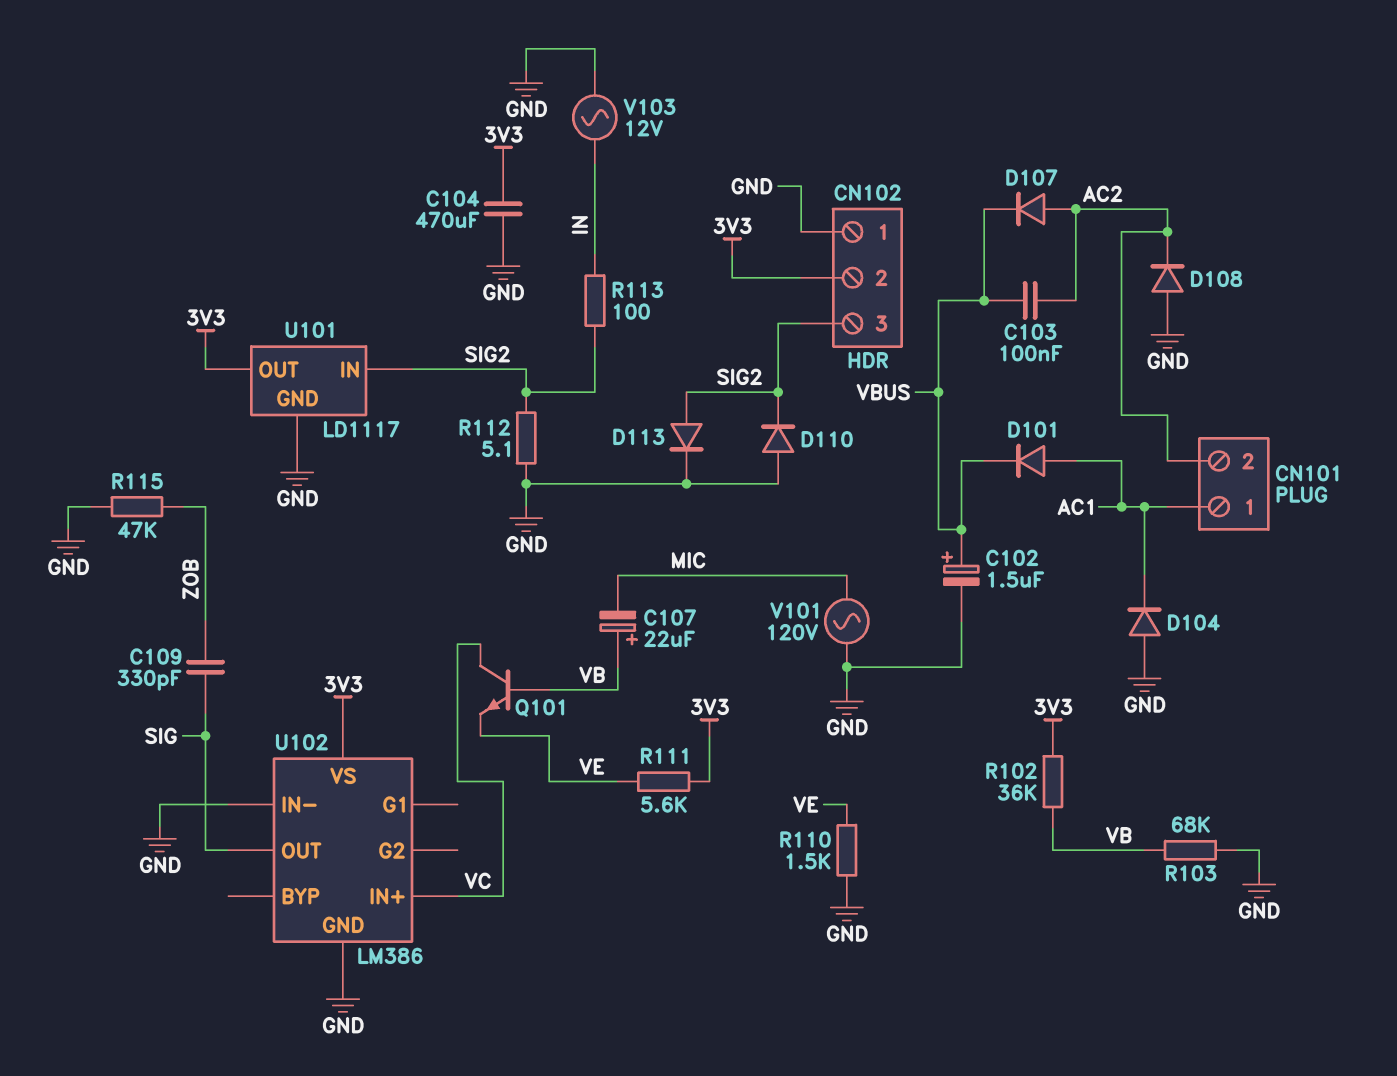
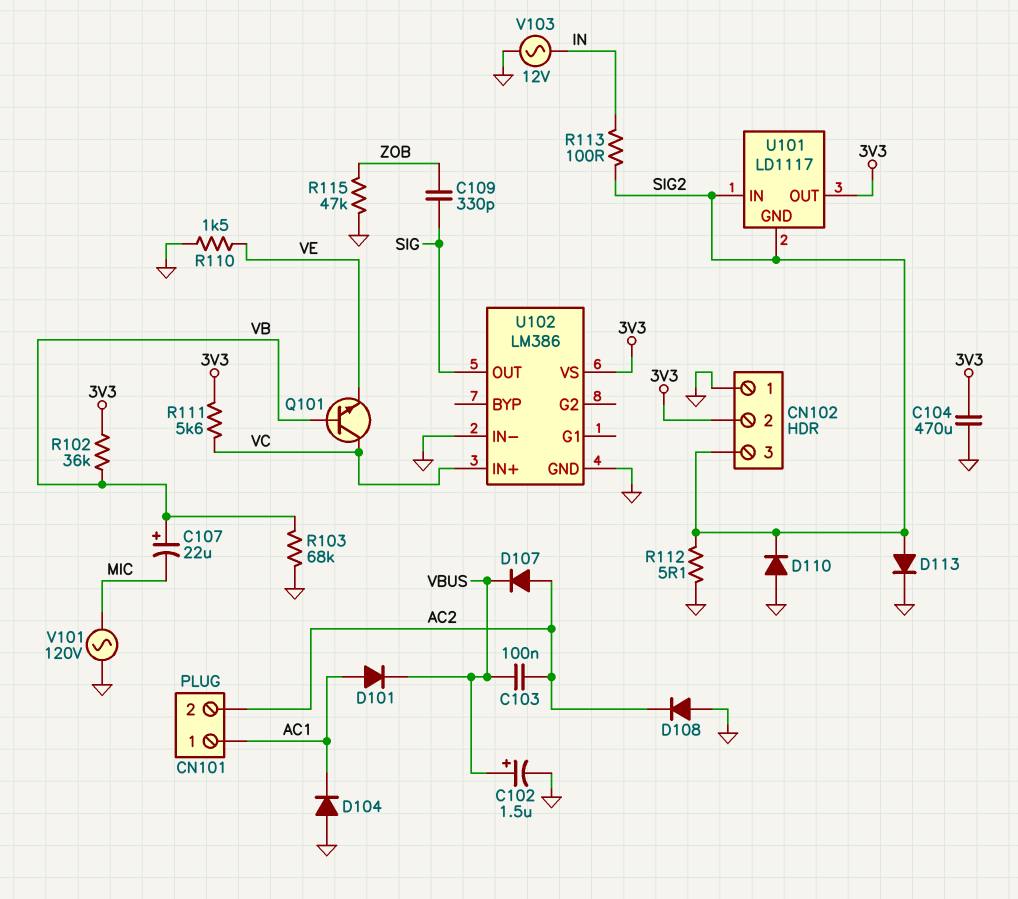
R111: 5.6k (3V3, VE) -> 5.6k (3V3, VC)
U101 pin GND: GND -> SIG2

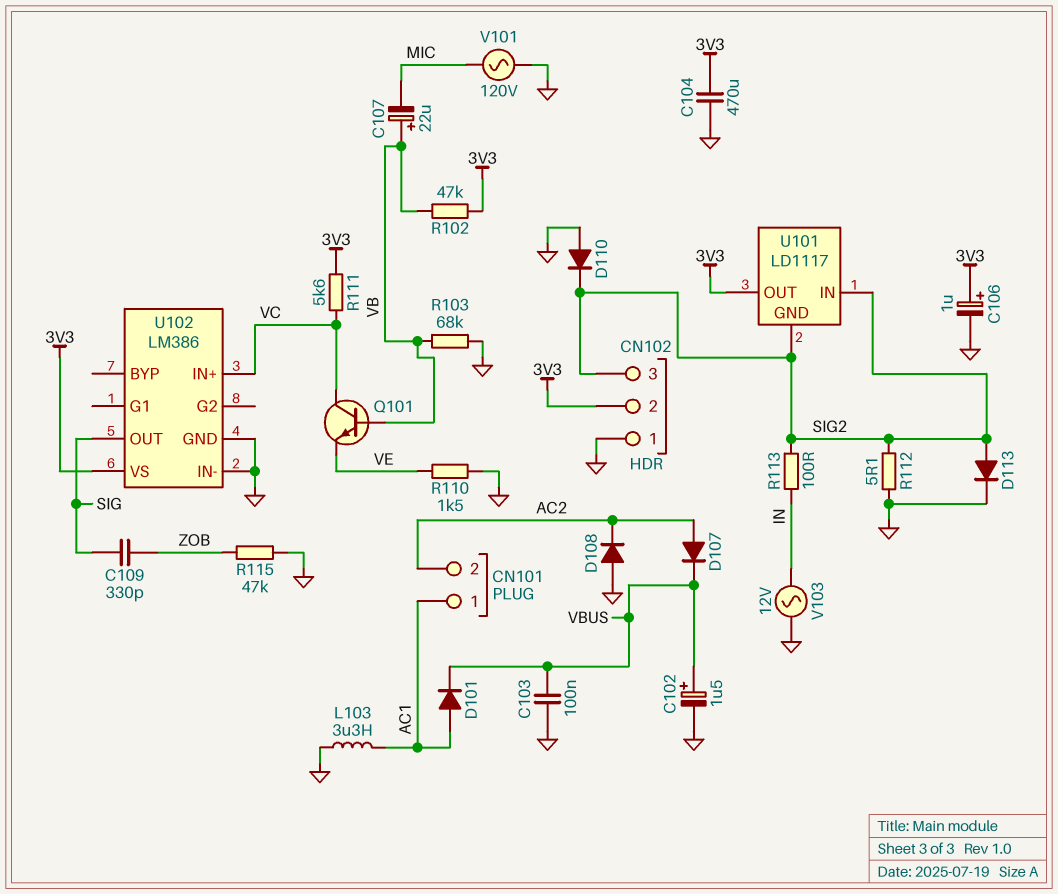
C103: 100nF (AC2, VBUS) -> 100nF (GND, VBUS)
C106: none -> 1uF (plus 3V3, minus GND)
D104: diode (A GND, K AC1) -> none
L103: none -> 3.3uH (AC1, GND)
R102: 36k (3V3, VB) -> 47k (3V3, VB)

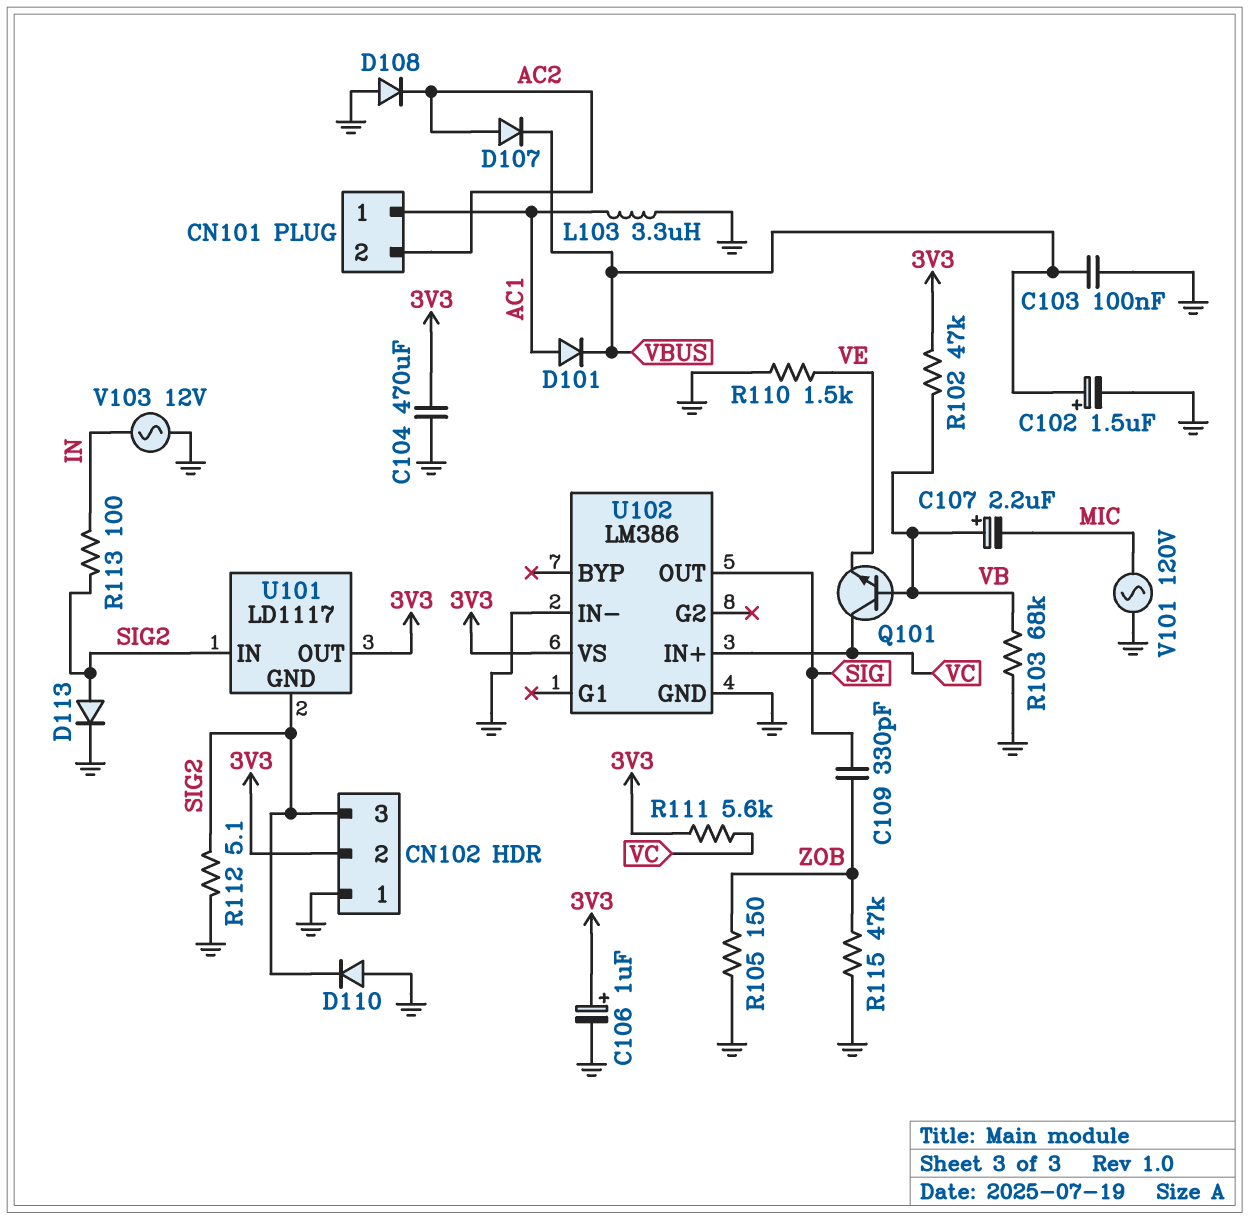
C107: 22uF (plus VB, minus MIC) -> 2.2uF (plus VB, minus MIC)
R105: none -> 150 (GND, ZOB)

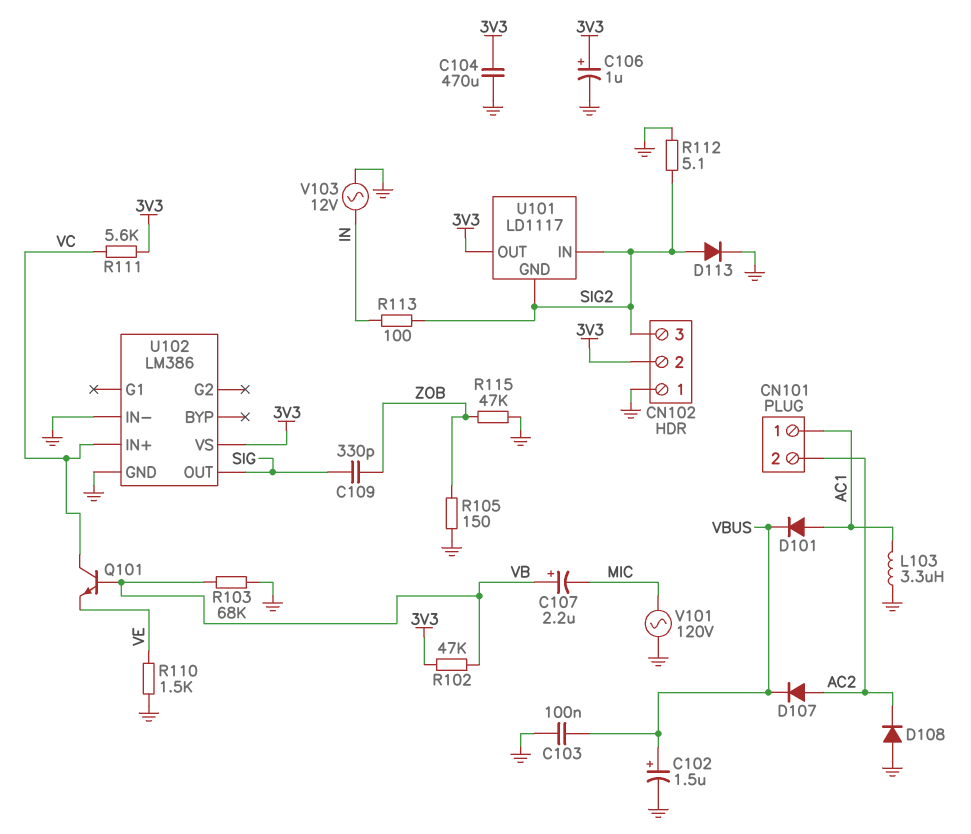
D110: diode (A GND, K SIG2) -> none

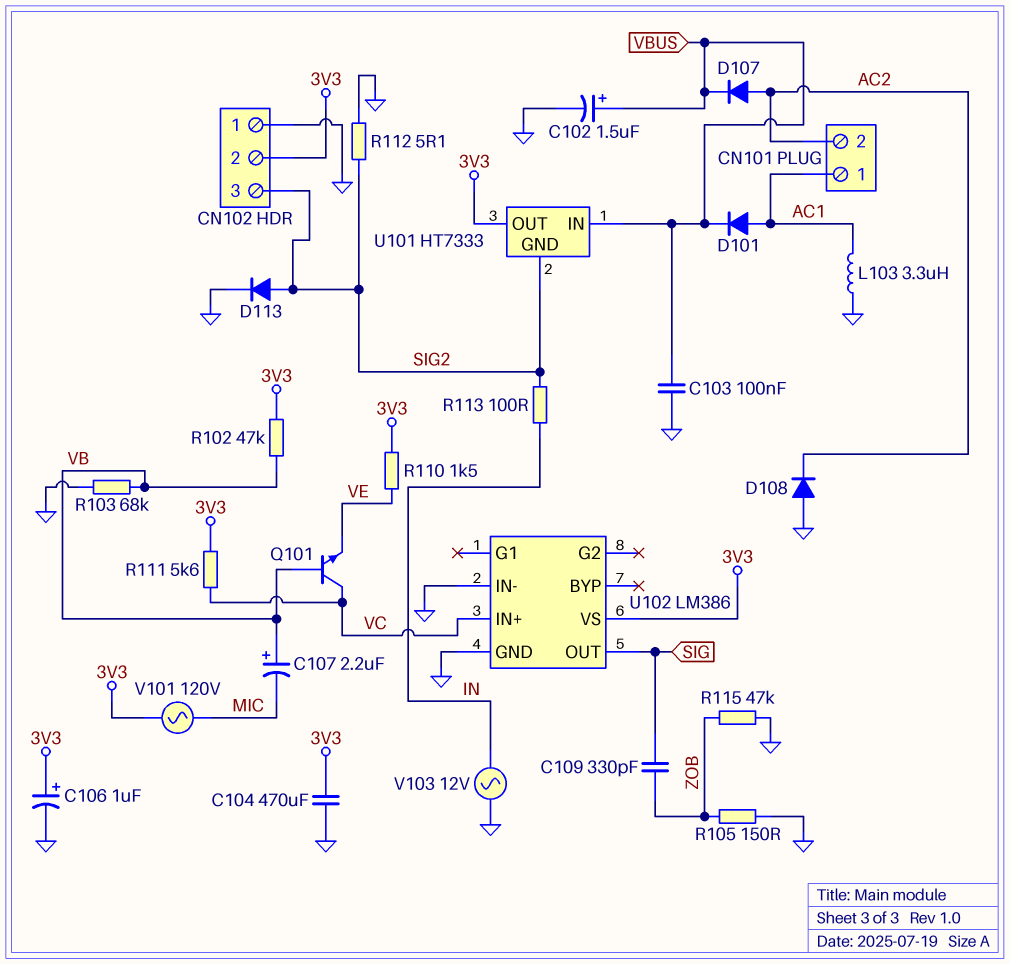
R110: 1.5k (GND, VE) -> 1.5k (3V3, VE)
U101: LD1117 -> HT7333
U101 pin IN: SIG2 -> VBUS
V101: AC 120V (GND, MIC) -> AC 120V (3V3, MIC)

